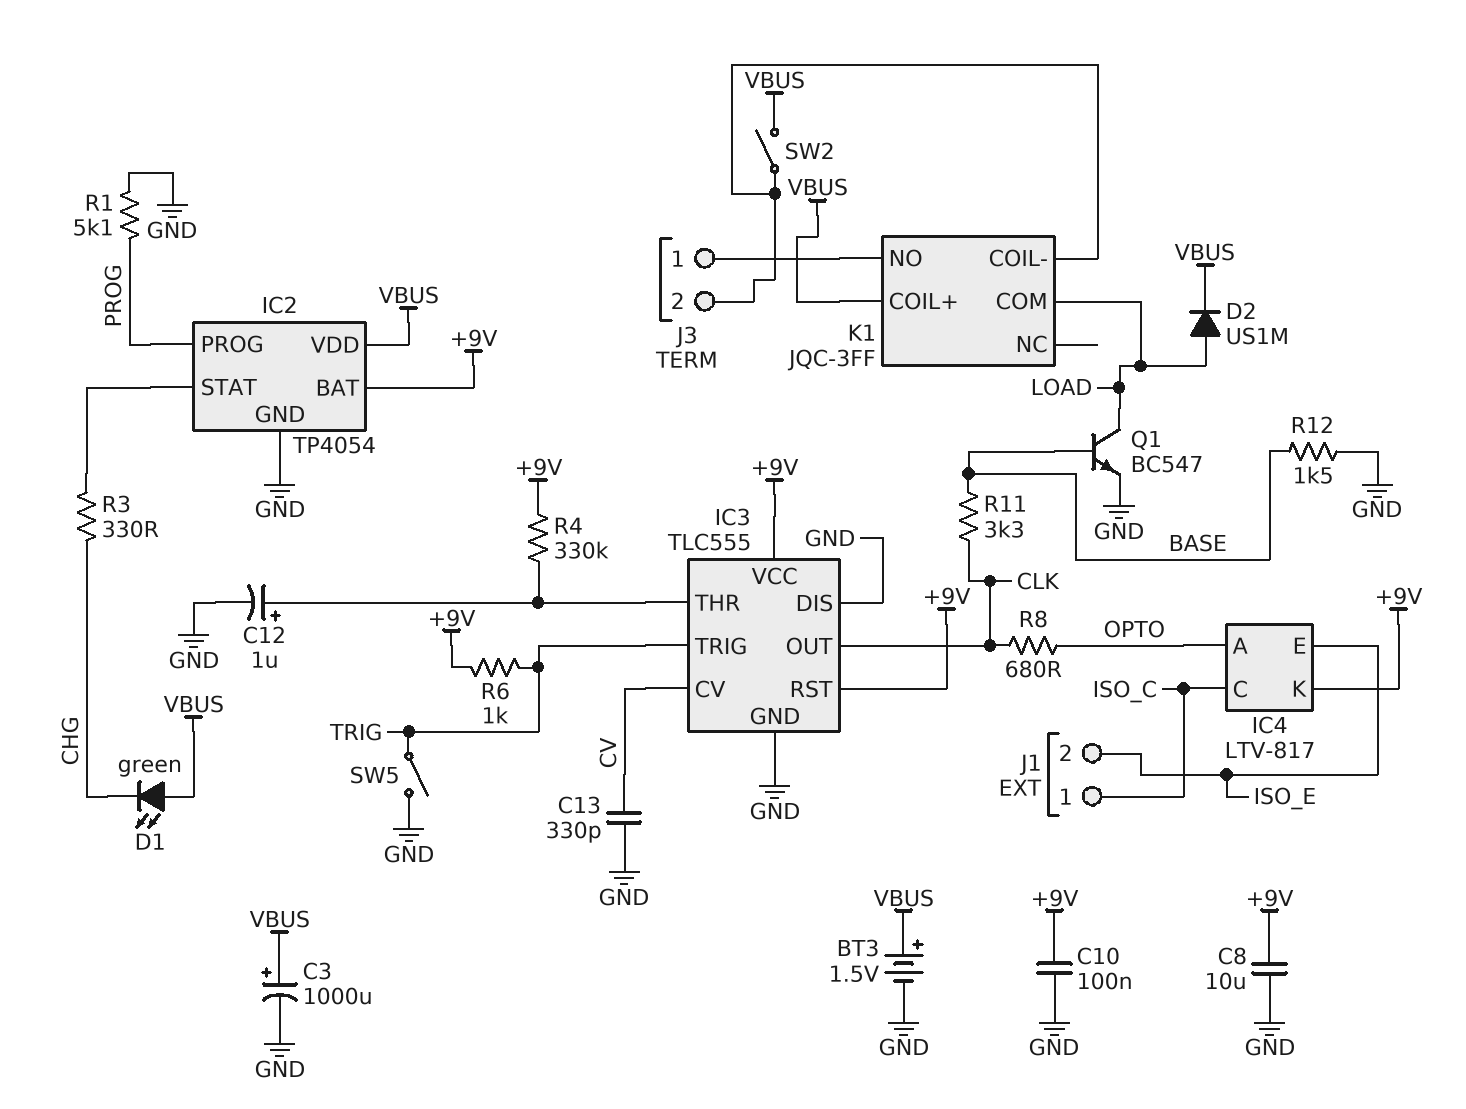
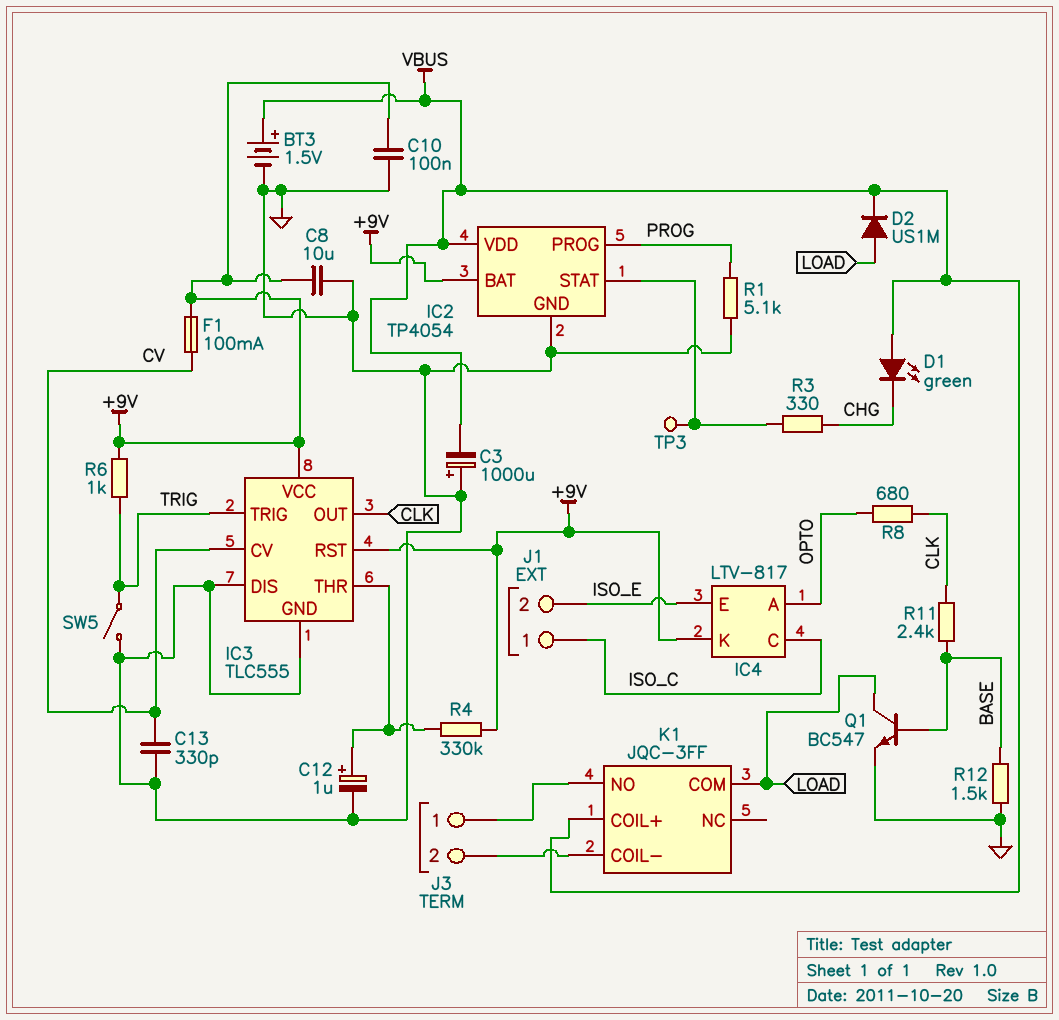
C3: 1000uF (plus VBUS, minus GND) -> 1000uF (plus GND, minus VBUS)
F1: none -> 100mA (+9V, CV)
R11: 3.3k (BASE, CLK) -> 2.4k (BASE, CLK)
SW2: switch (J3/2, VBUS) -> none
TP3: none -> test point (IC2/STAT)

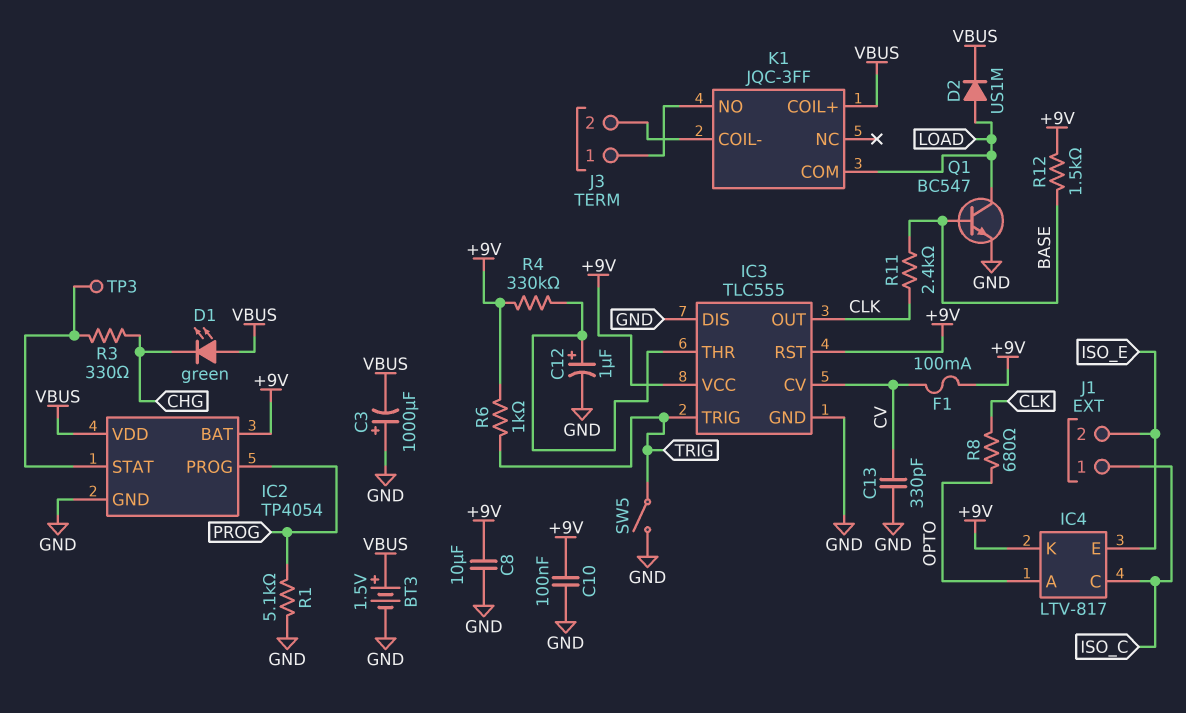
R12: 1.5k (BASE, GND) -> 1.5k (+9V, BASE)

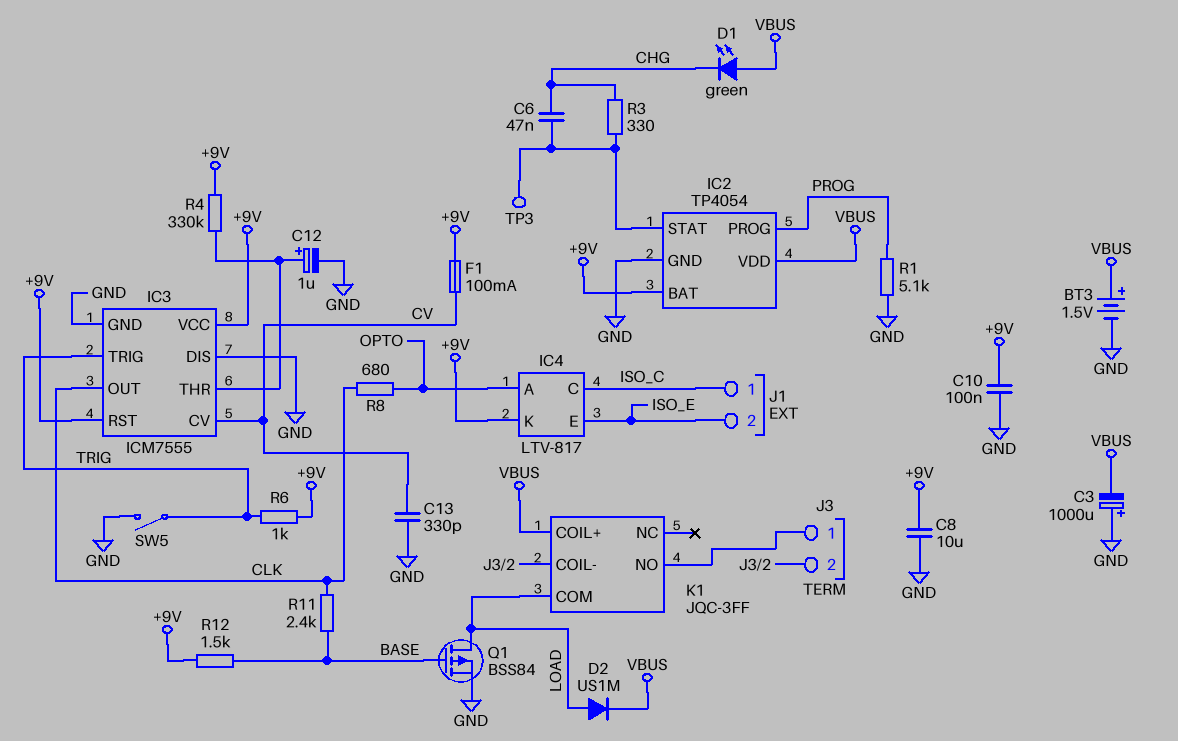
C6: none -> 47nF (CHG, IC2/STAT)
IC3: TLC555 -> ICM7555
Q1: NPN BC547 (B BASE, C LOAD, E GND) -> PMOS BSS84 (G BASE, D LOAD, S GND)

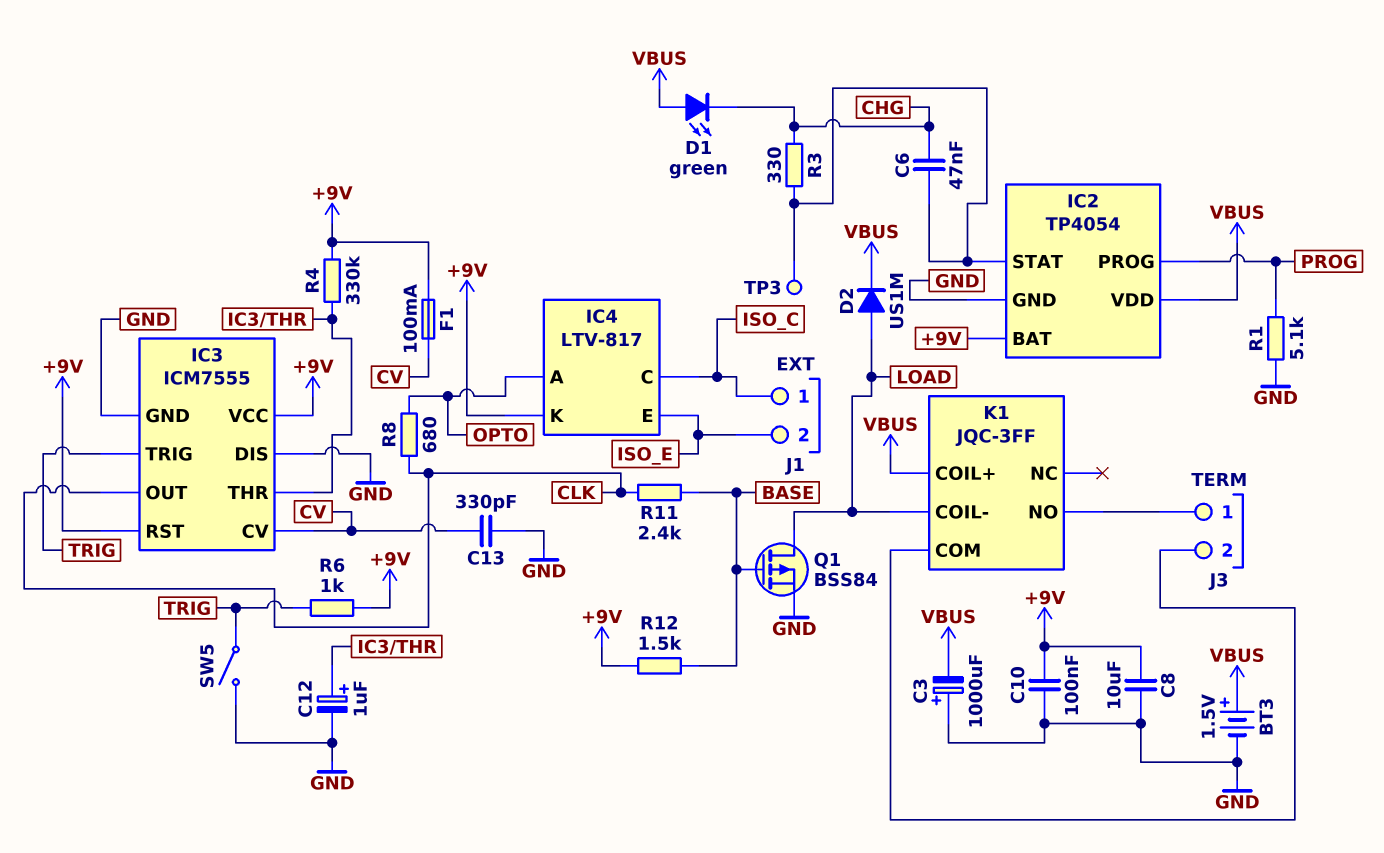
K1 pin COIL-: J3/2 -> LOAD
K1 pin COM: LOAD -> J3/2

